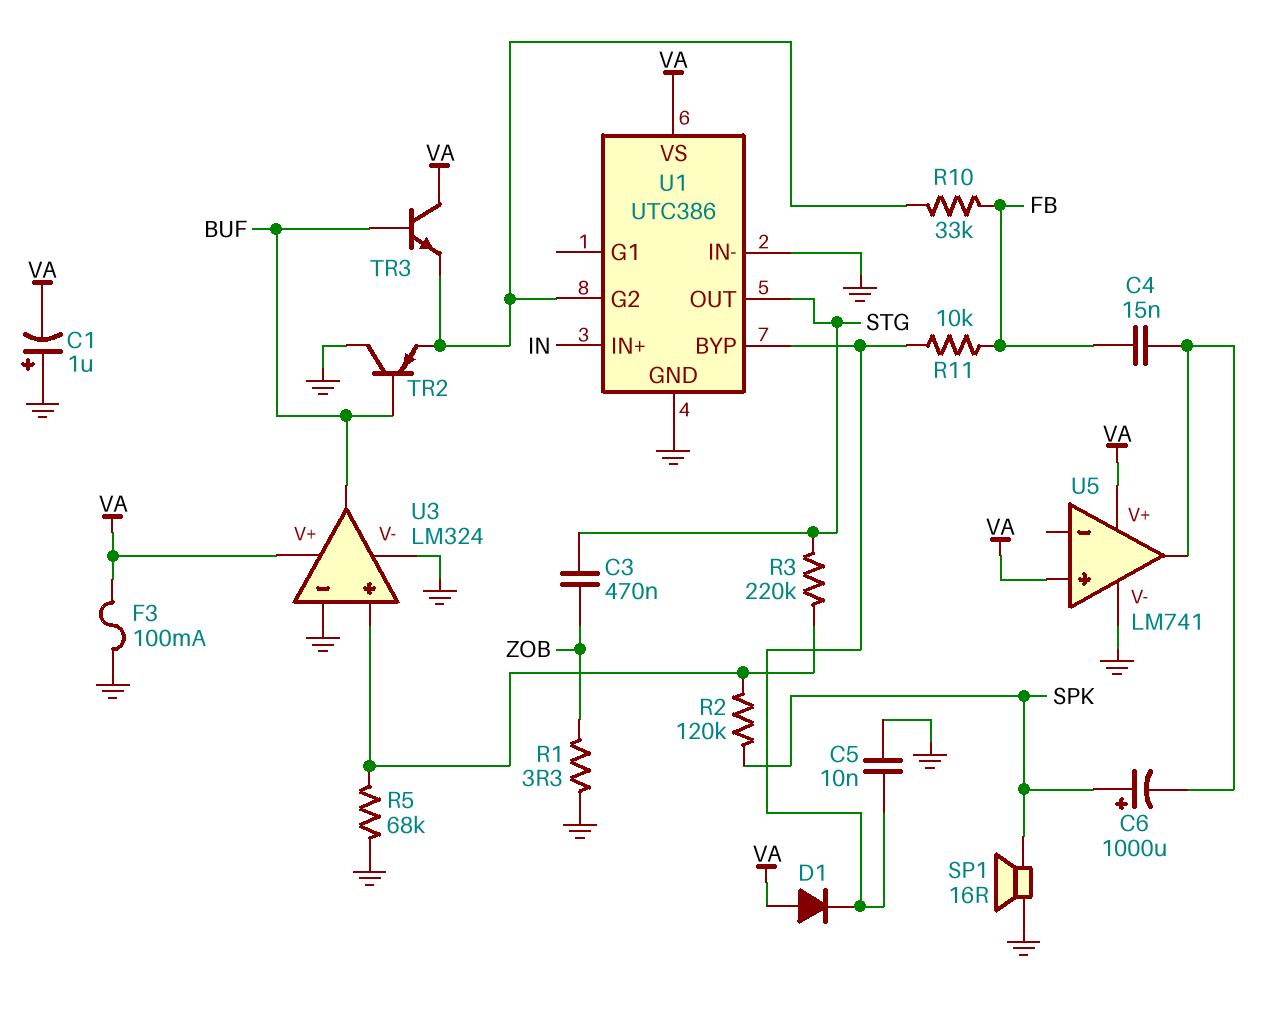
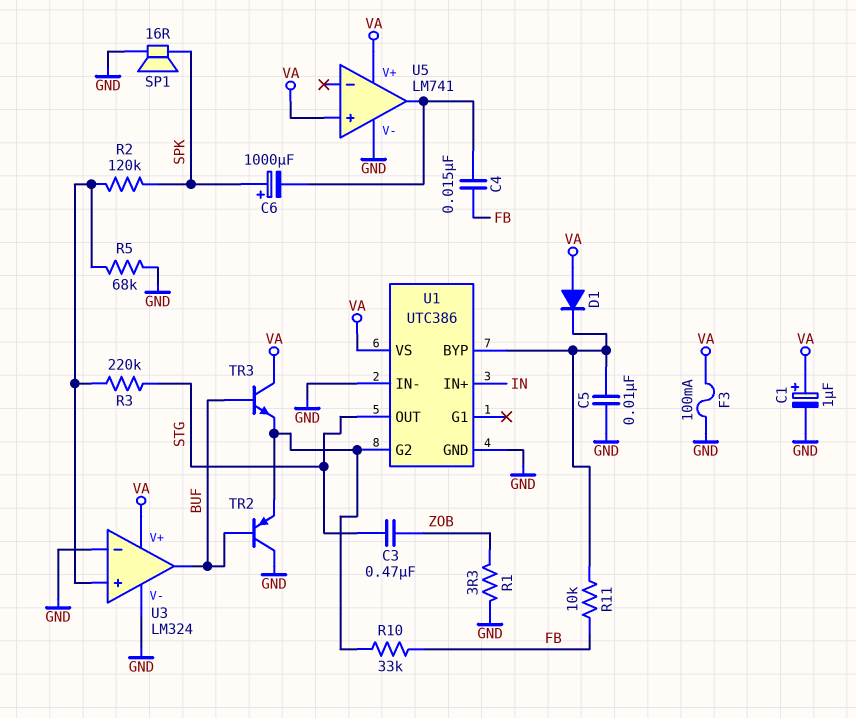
C1: 1uF (plus GND, minus VA) -> 1uF (plus VA, minus GND)

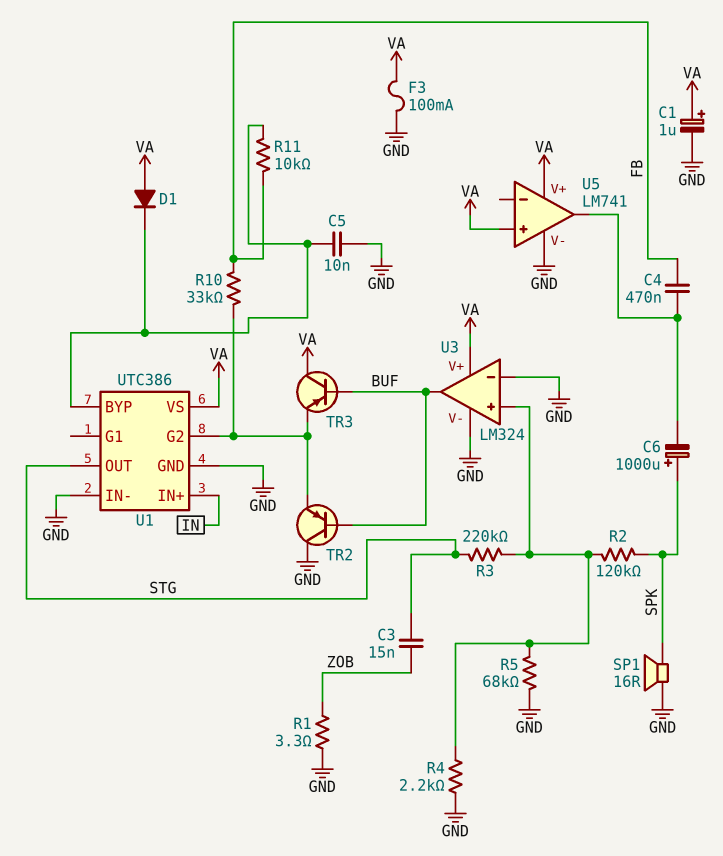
C3: 470nF (STG, ZOB) -> 15nF (STG, ZOB)
C4: 15nF (FB, U5/out) -> 470nF (FB, U5/out)
R4: none -> 2.2k (GND, U3/in+)
TR3: NPN (B BUF, C VA, E U1/G2) -> PNP (B BUF, C VA, E U1/G2)

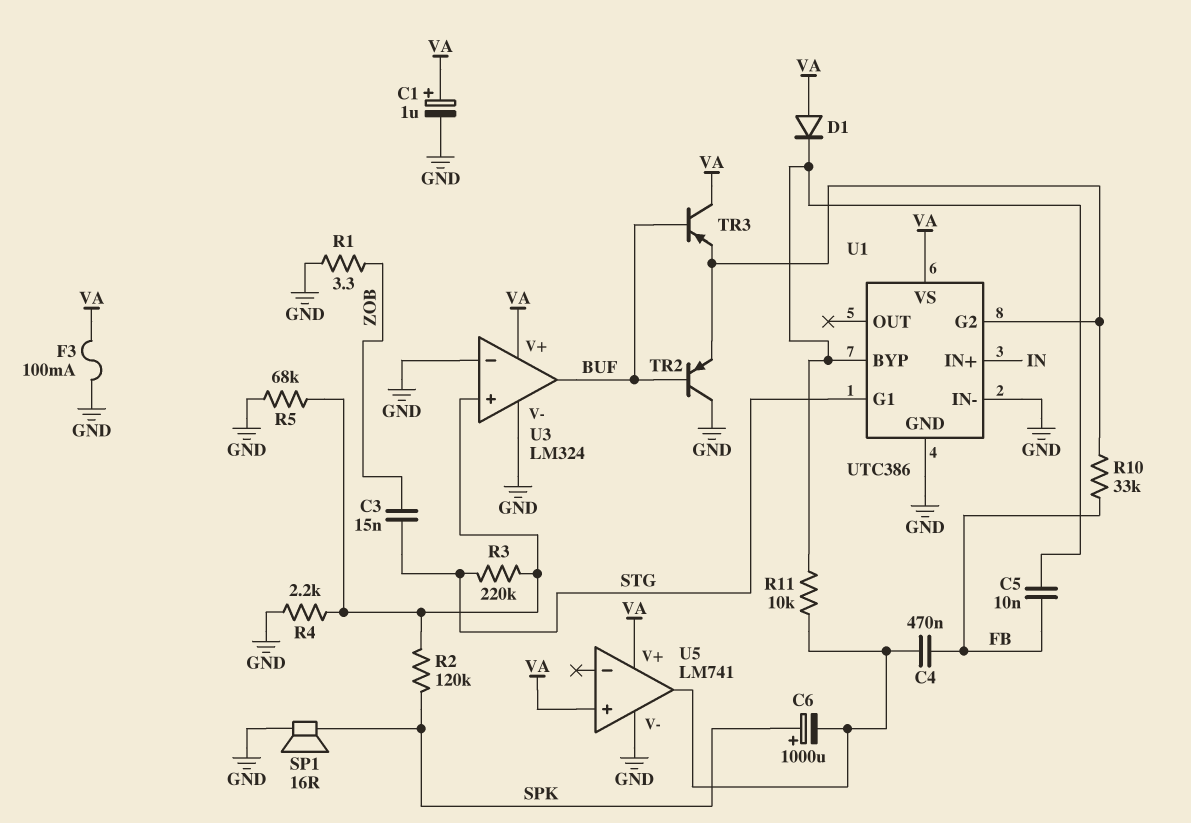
C5: 10nF (GND, U1/BYP) -> 10nF (FB, U1/BYP)
R11: 10k (FB, U1/BYP) -> 10k (U1/BYP, U5/out)
U1 pin G1: none -> STG
U1 pin OUT: STG -> none

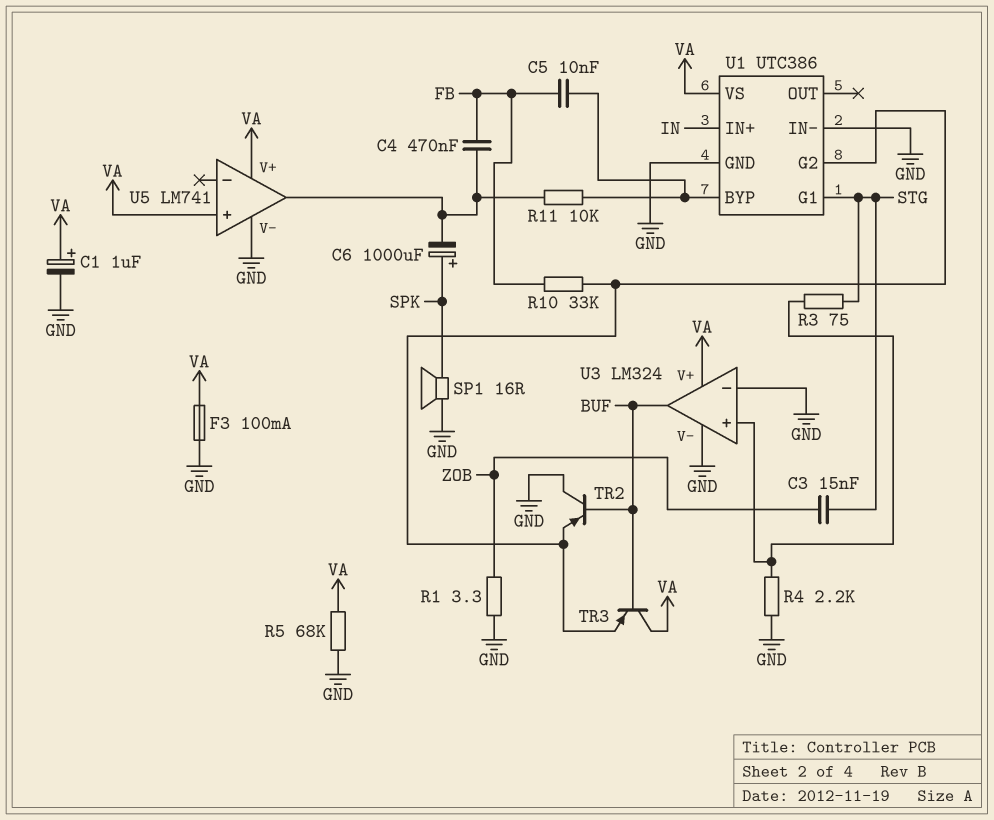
D1: diode (A VA, K U1/BYP) -> none
R2: 120k (SPK, U3/in+) -> none
R3: 220k (STG, U3/in+) -> 75 (STG, U3/in+)
R5: 68k (GND, U3/in+) -> 68k (GND, VA)

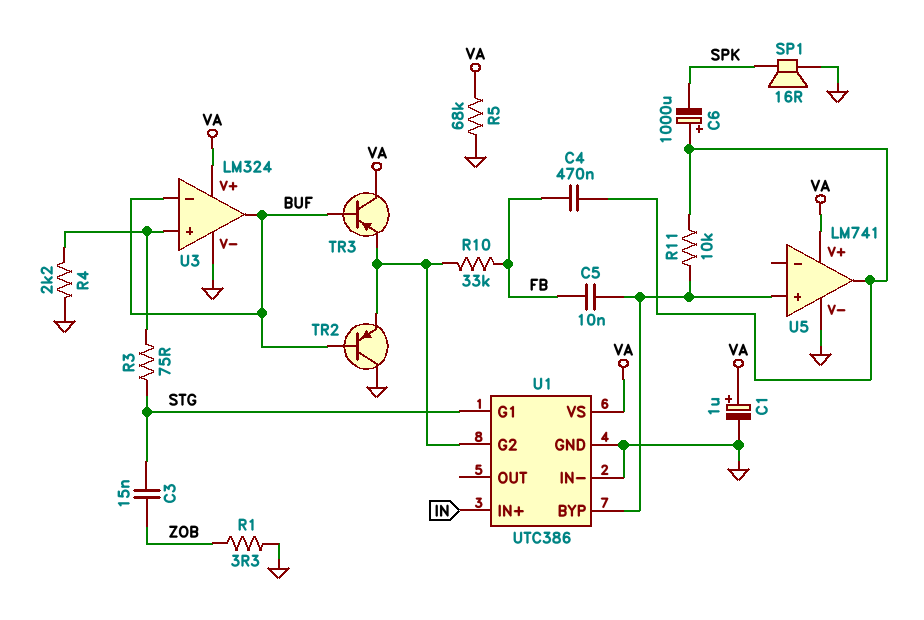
C6: 1000uF (plus SPK, minus U5/out) -> 1000uF (plus U5/out, minus SPK)
F3: 100mA (GND, VA) -> none
U3 pin in-: GND -> BUF
U5 pin in+: VA -> U1/BYP

